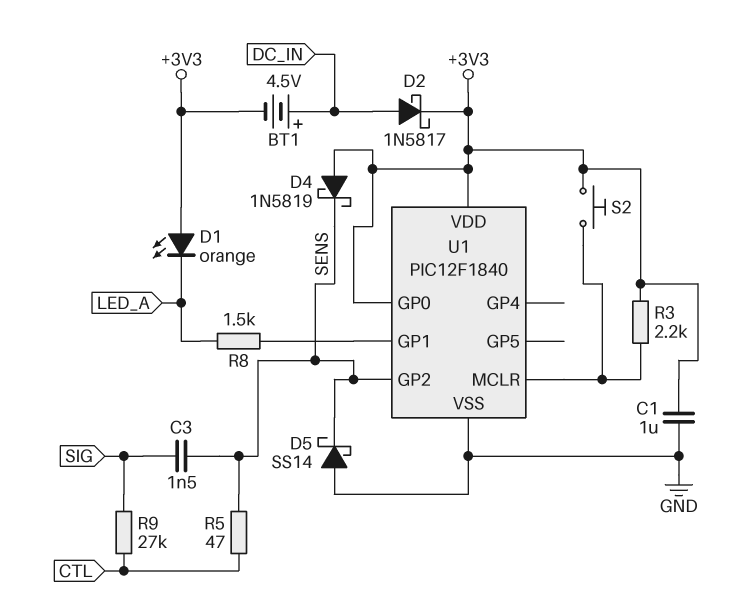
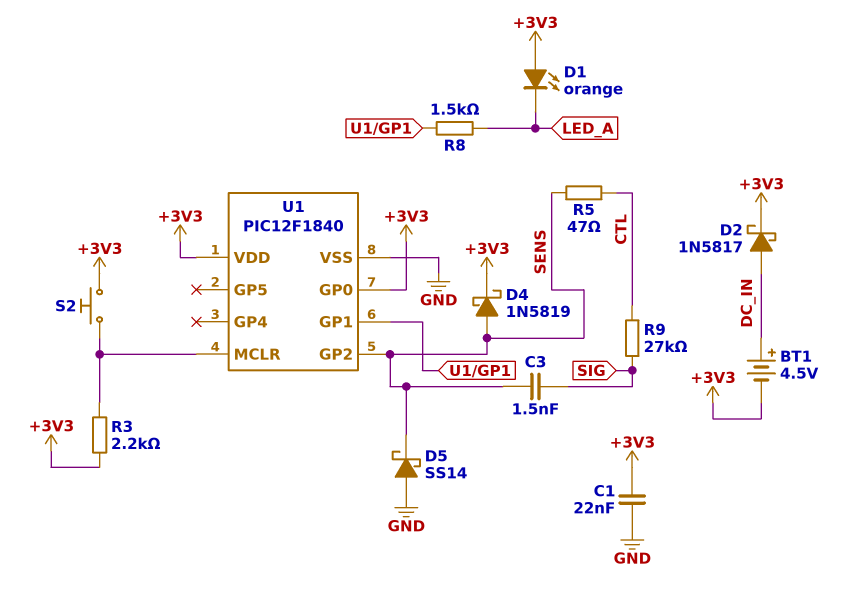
C1: 1uF (+3V3, GND) -> 22nF (+3V3, GND)
D4: schottky 1N5819 (A +3V3, K SENS) -> schottky 1N5819 (A SENS, K +3V3)

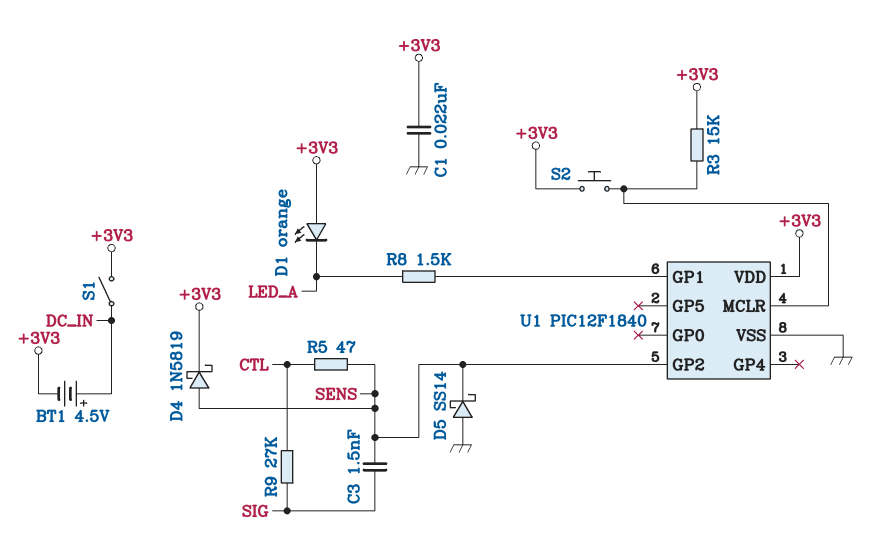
D2: schottky 1N5817 (A DC_IN, K +3V3) -> none
R3: 2.2k (+3V3, U1/MCLR) -> 15k (+3V3, U1/MCLR)
S1: none -> switch (+3V3, DC_IN)
U1 pin GP0: +3V3 -> none

